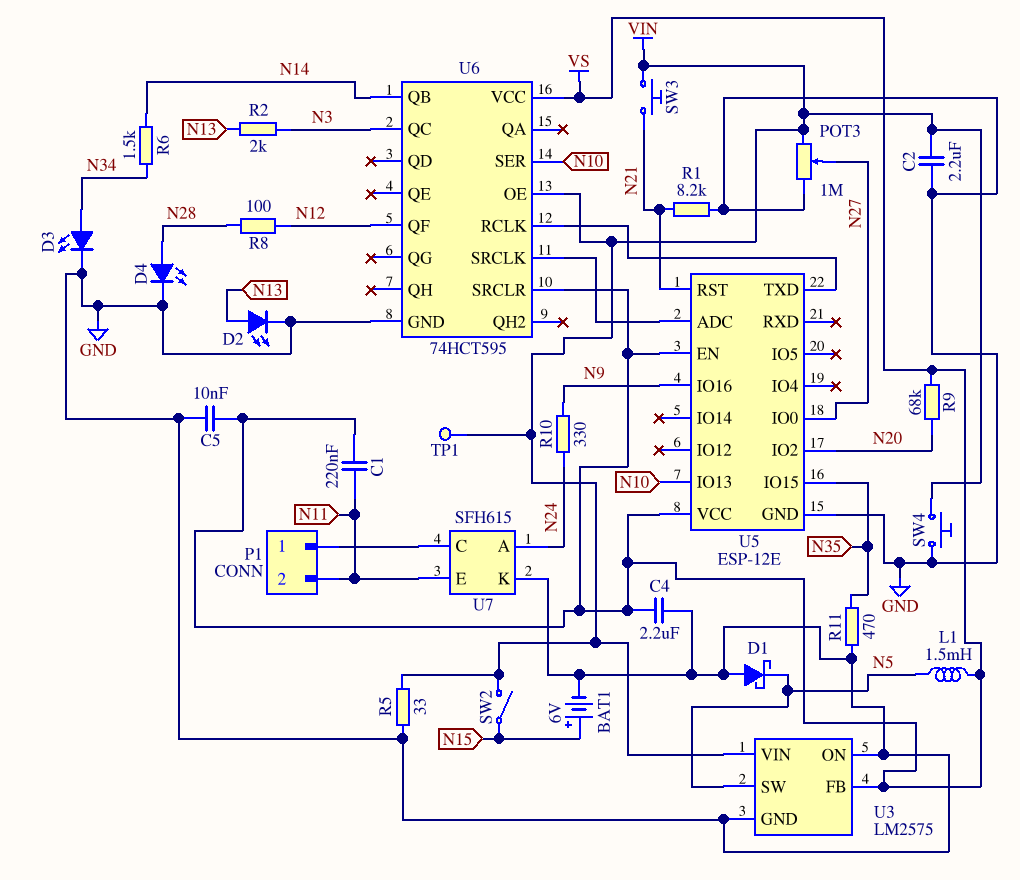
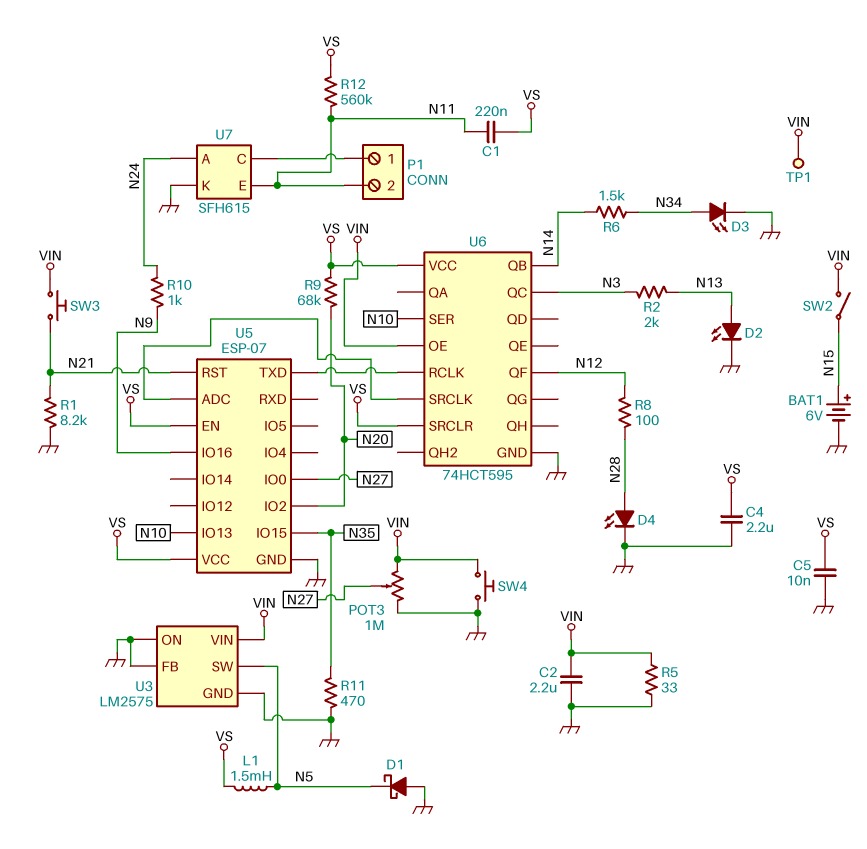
R10: 330 (N9, N24) -> 1k (N9, N24)
R12: none -> 560k (N11, VS)
U3 pin FB: VS -> GND
U5: ESP-12E -> ESP-07

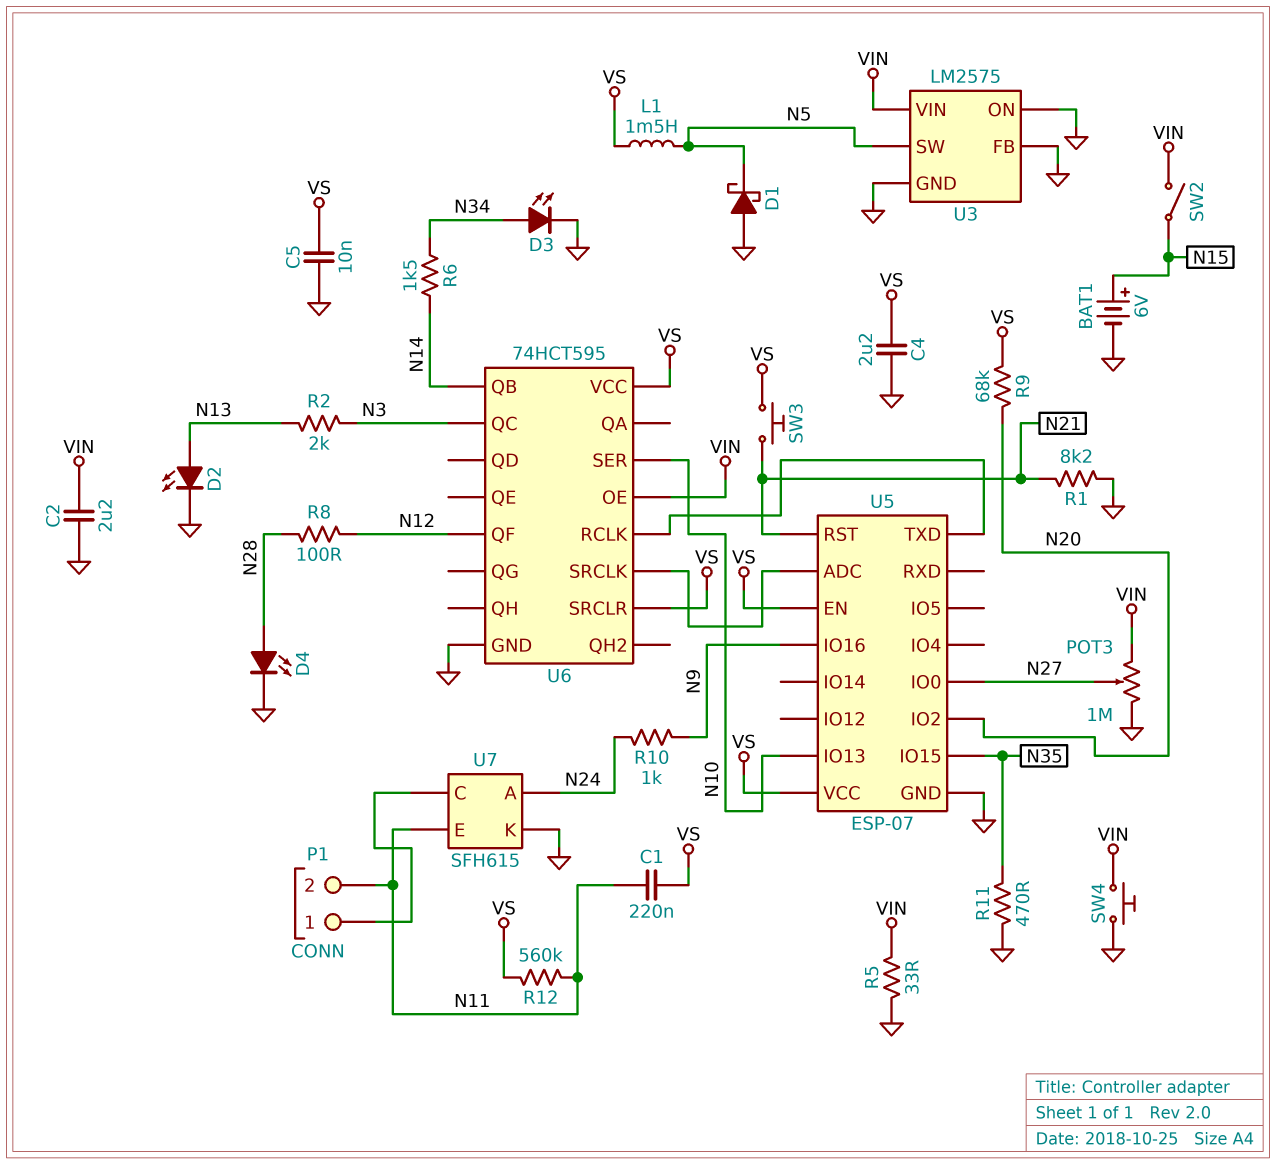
SW3: button (N21, VIN) -> button (N21, VS)
TP1: test point (VIN) -> none

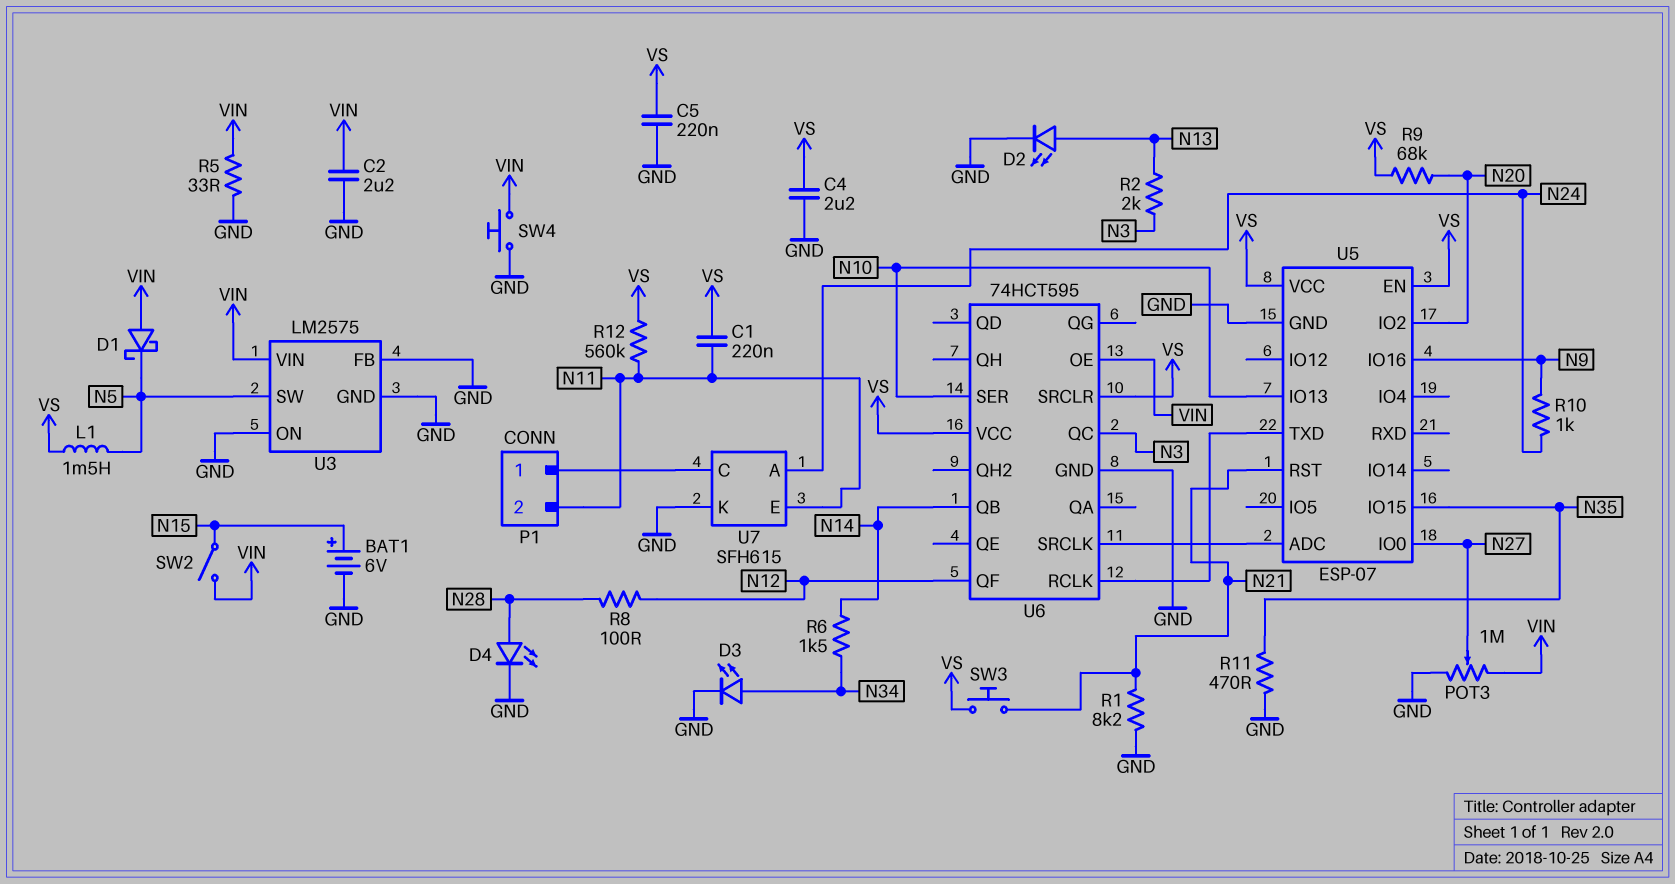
C5: 10nF (GND, VS) -> 220nF (GND, VS)
D1: schottky (A GND, K N5) -> schottky (A VIN, K N5)

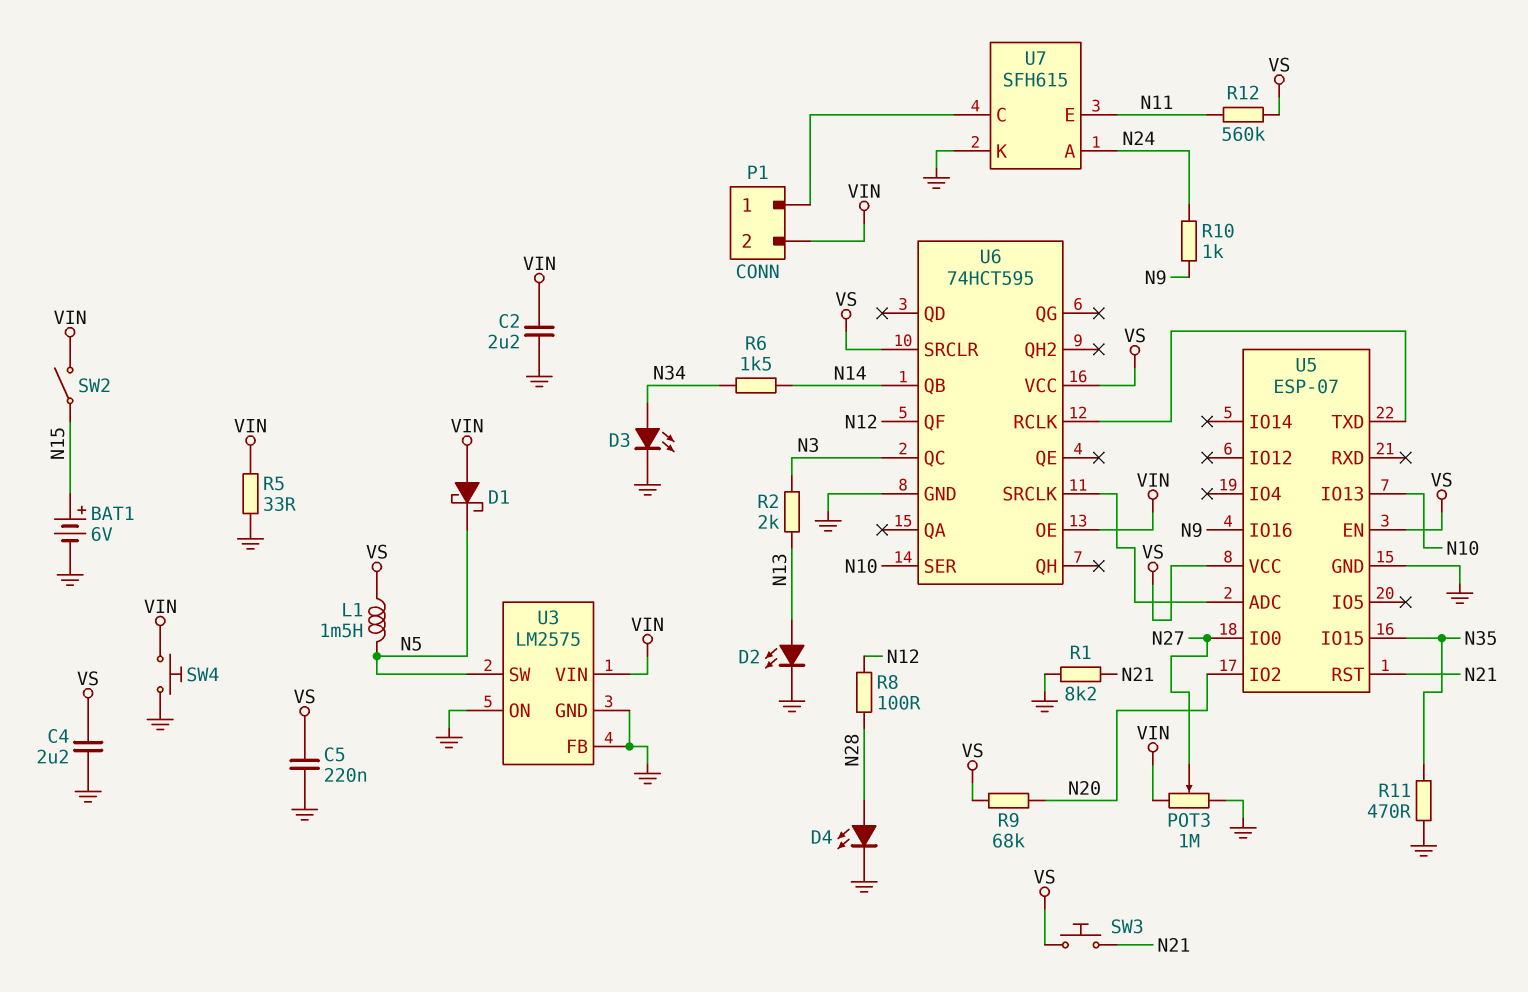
C1: 220nF (N11, VS) -> none
P1 pin 2: N11 -> VIN

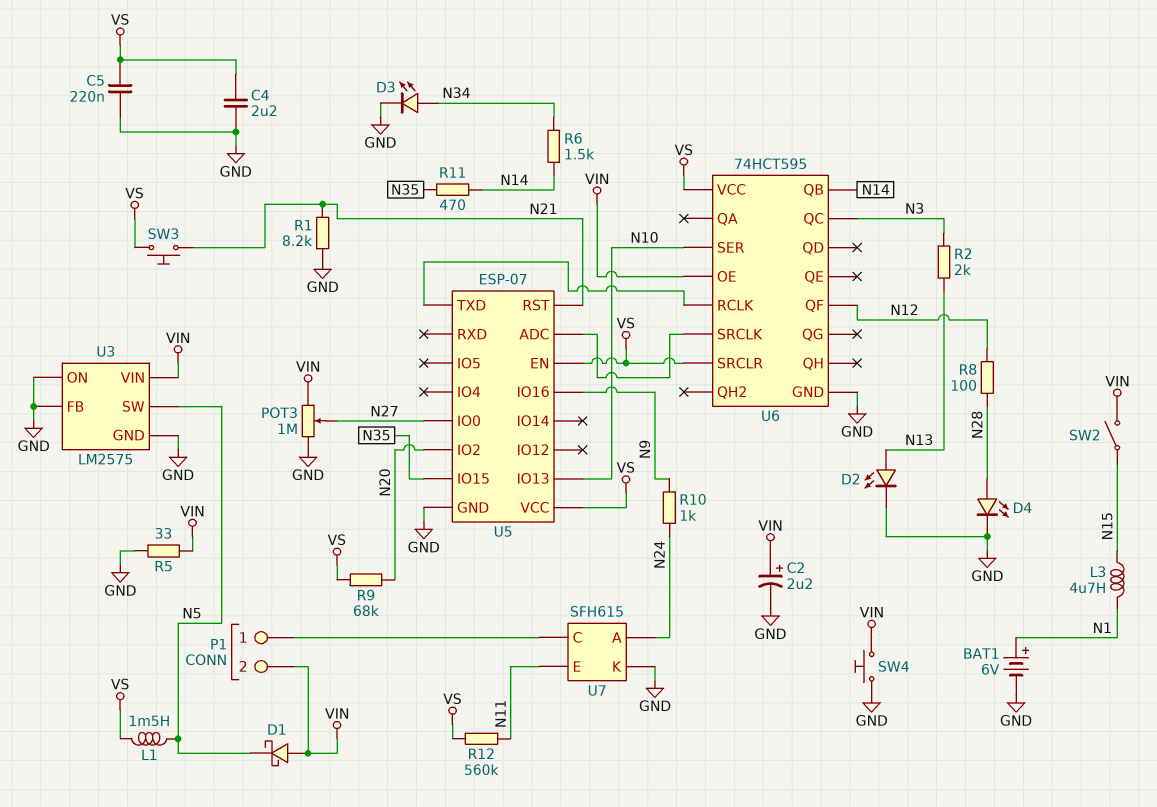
BAT1: 6V (plus N15, minus GND) -> 6V (plus N1, minus GND)
C2: 2.2uF (GND, VIN) -> 2.2uF (plus VIN, minus GND)
L3: none -> 4.7uH (N1, N15)
R11: 470 (GND, N35) -> 470 (N14, N35)

